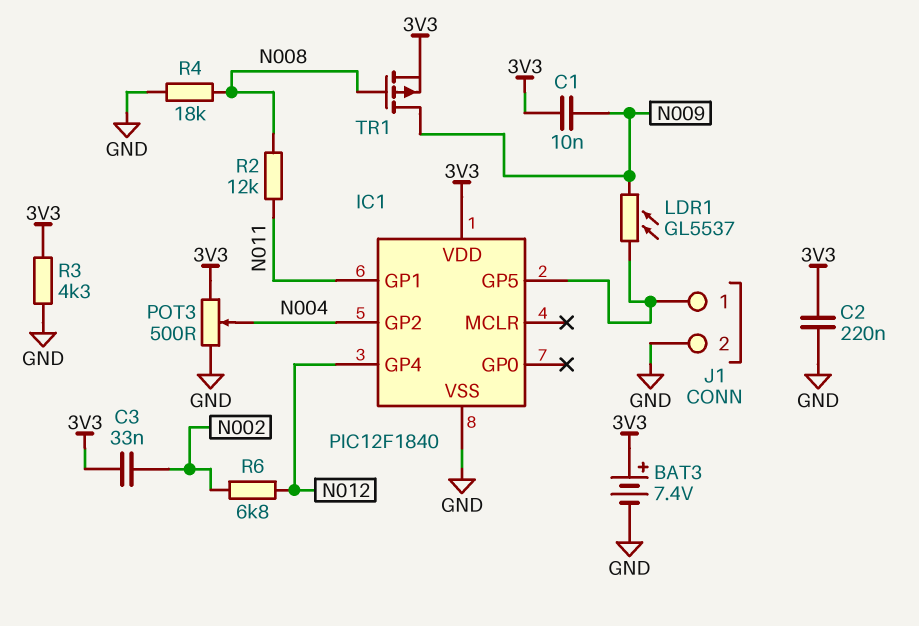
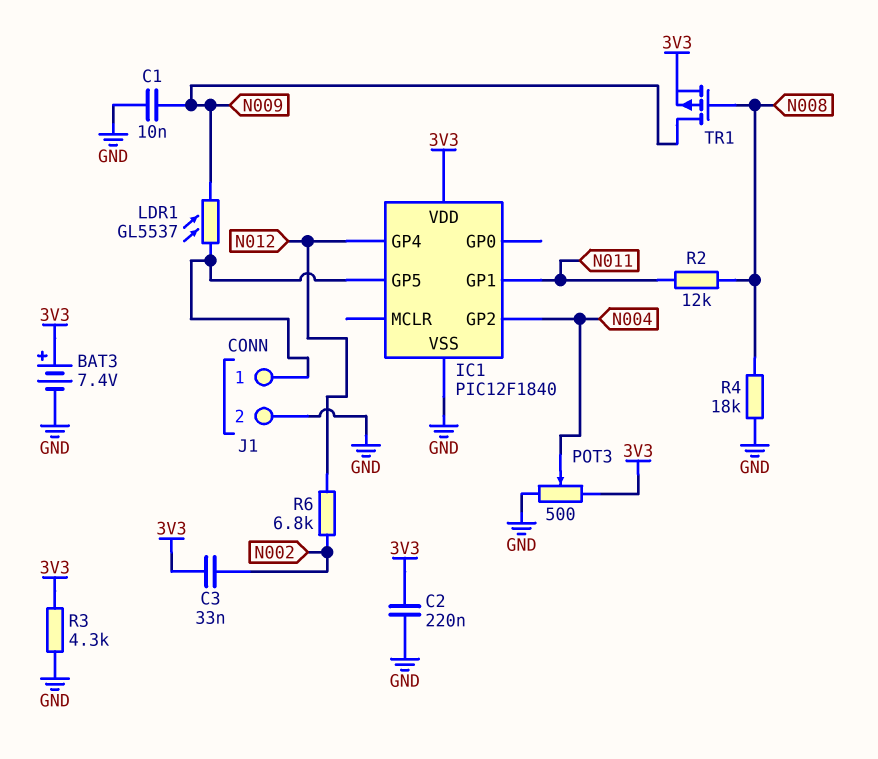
C1: 10nF (3V3, N009) -> 10nF (GND, N009)

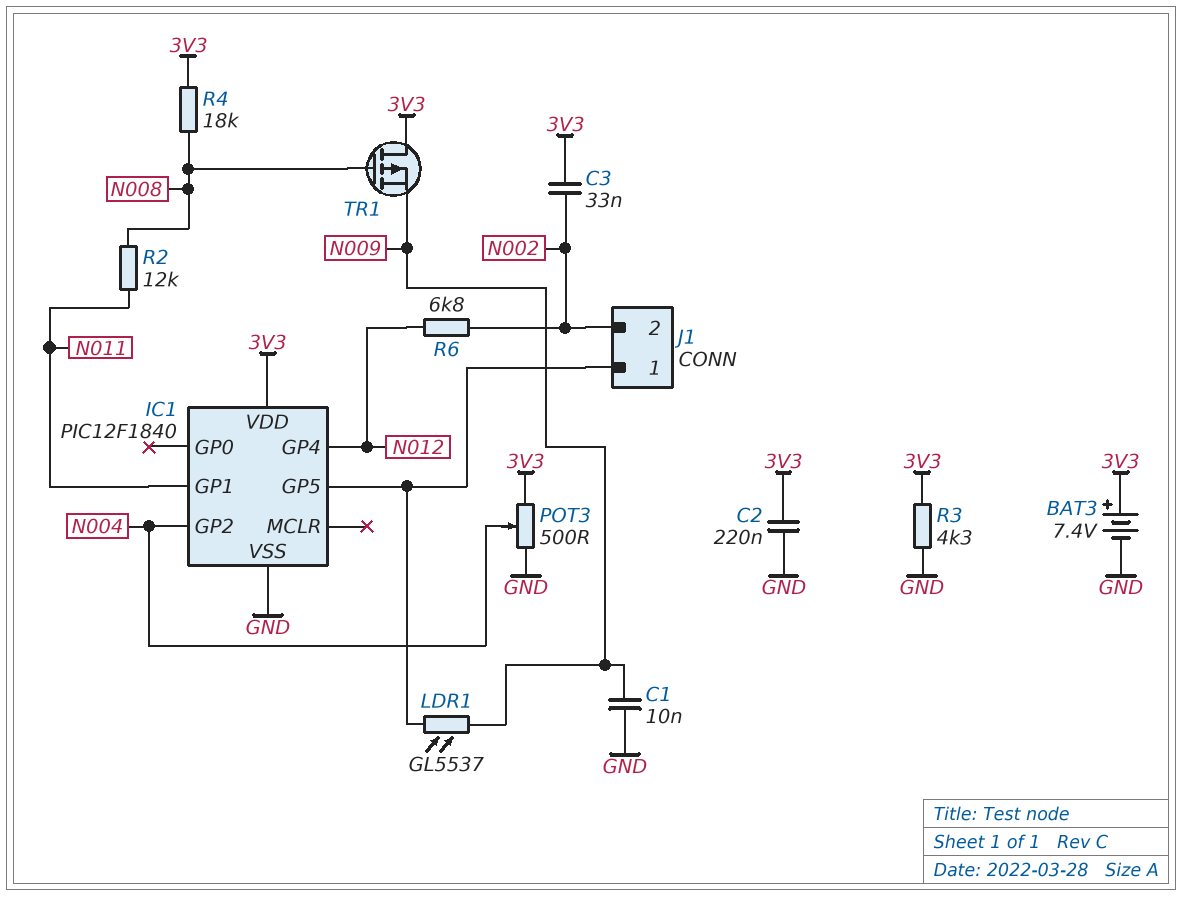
J1 pin 2: GND -> N002
R4: 18k (GND, N008) -> 18k (3V3, N008)
TR1: PMOS (G N008, D N009, S 3V3) -> PMOS (G N008, D 3V3, S N009)

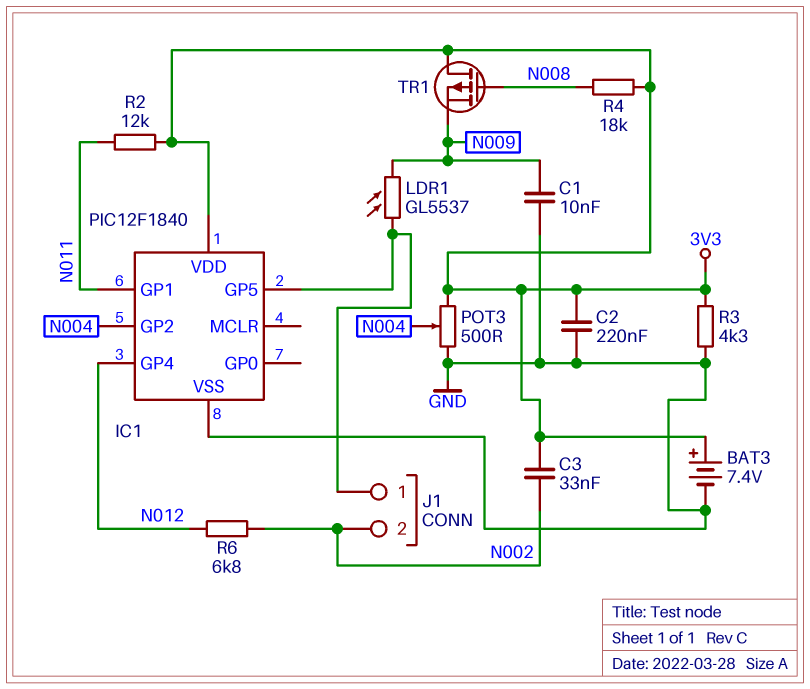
R2: 12k (N008, N011) -> 12k (3V3, N011)

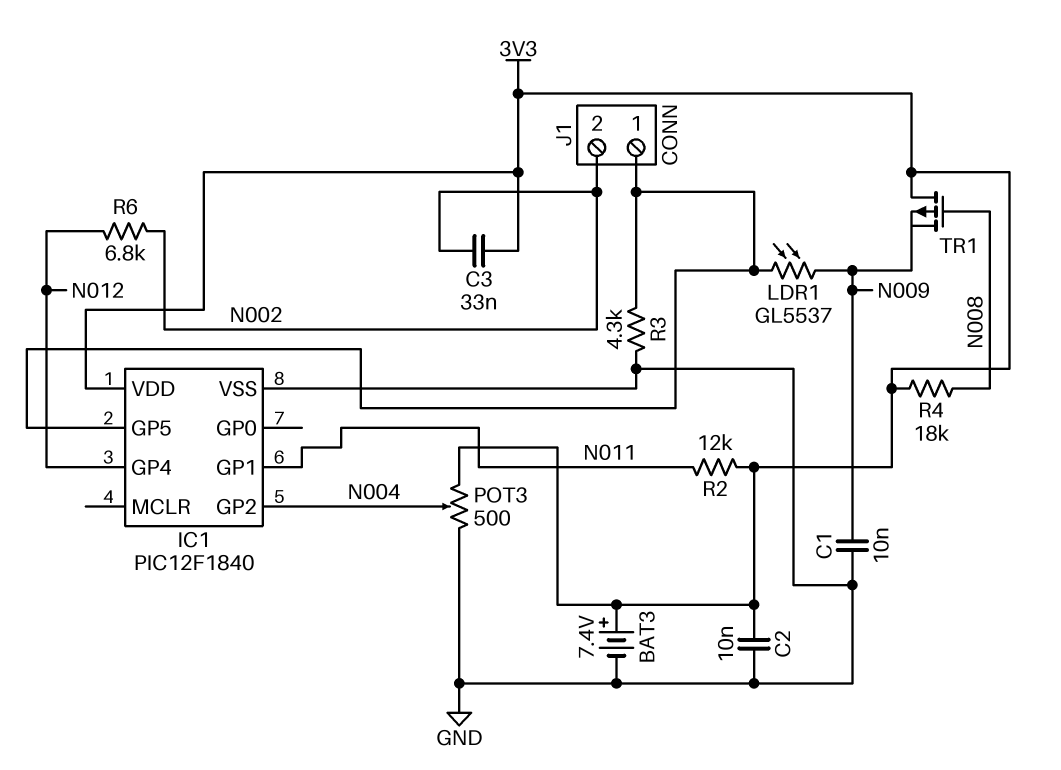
C2: 220nF (3V3, GND) -> 10nF (3V3, GND)
R3: 4.3k (3V3, GND) -> 4.3k (GND, IC1/GP5)

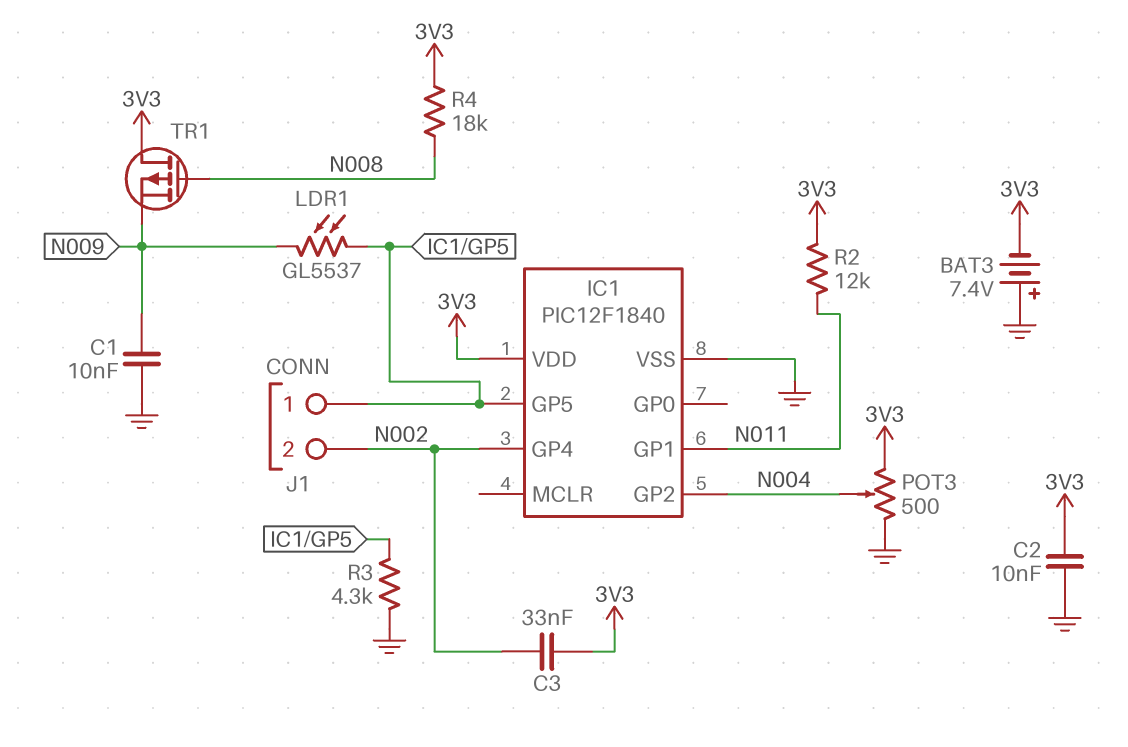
BAT3: 7.4V (plus 3V3, minus GND) -> 7.4V (plus GND, minus 3V3)
IC1 pin GP4: N012 -> N002
R6: 6.8k (N002, N012) -> none

